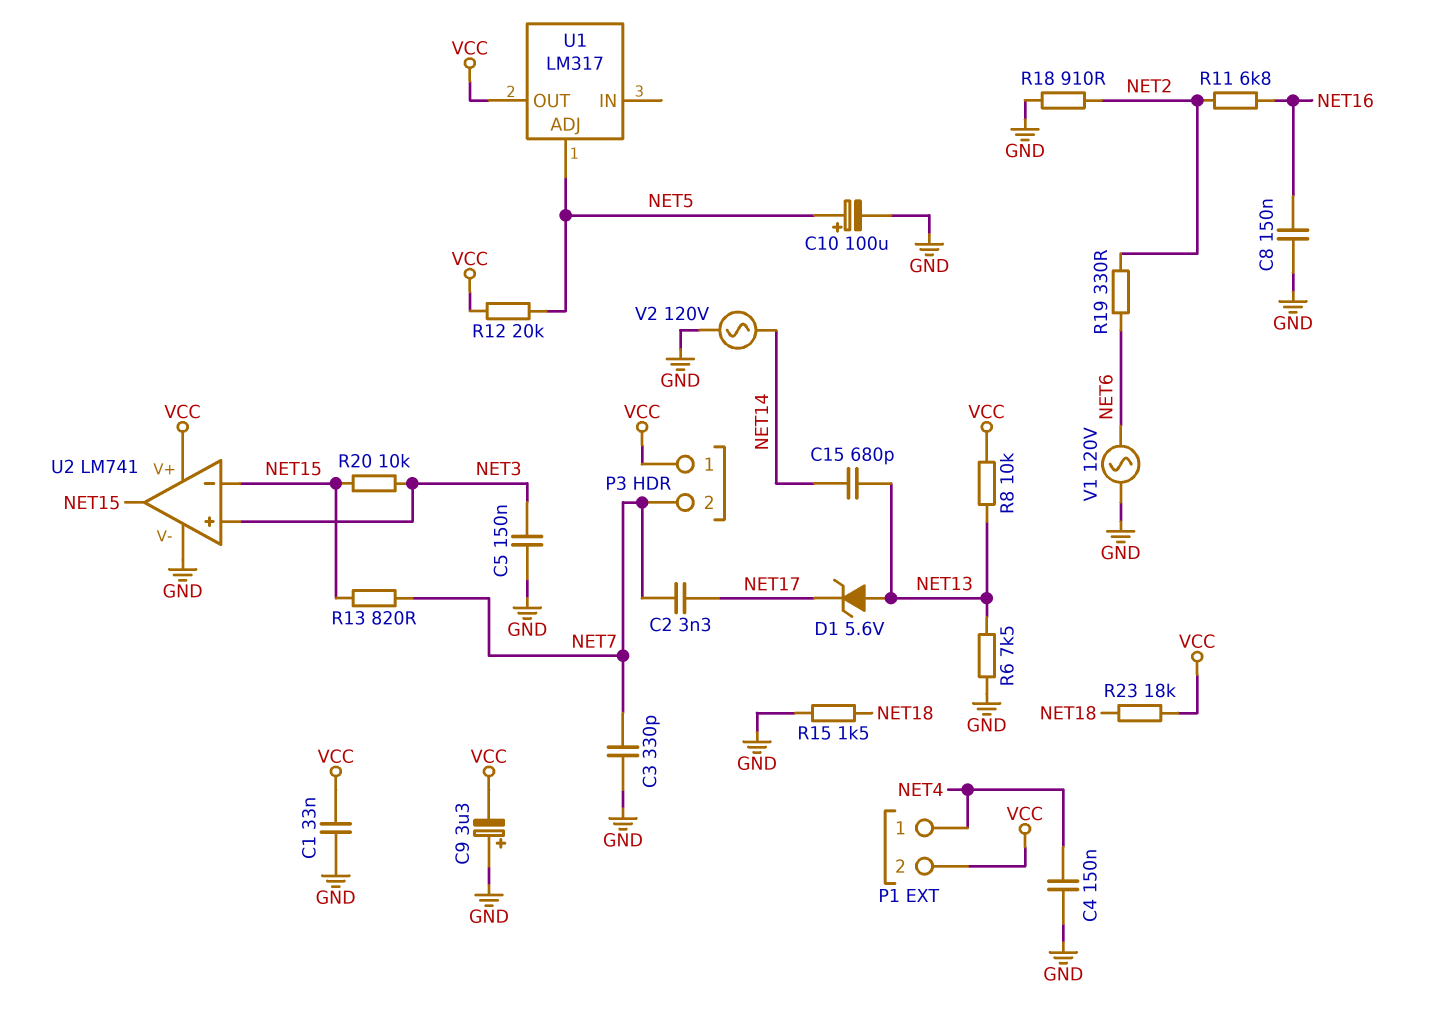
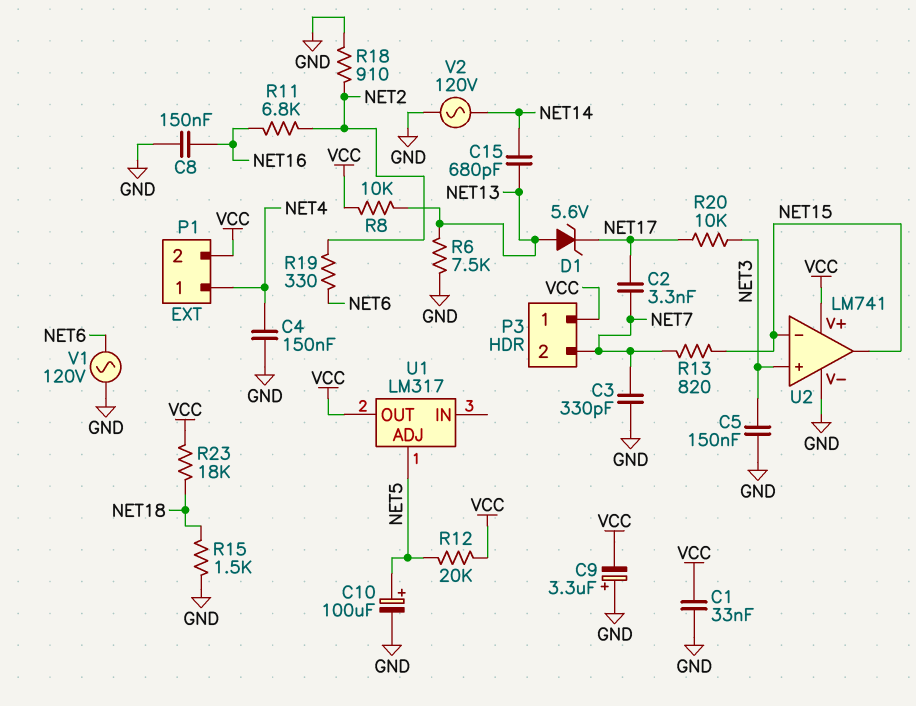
R20: 10k (NET3, NET15) -> 10k (NET3, NET17)

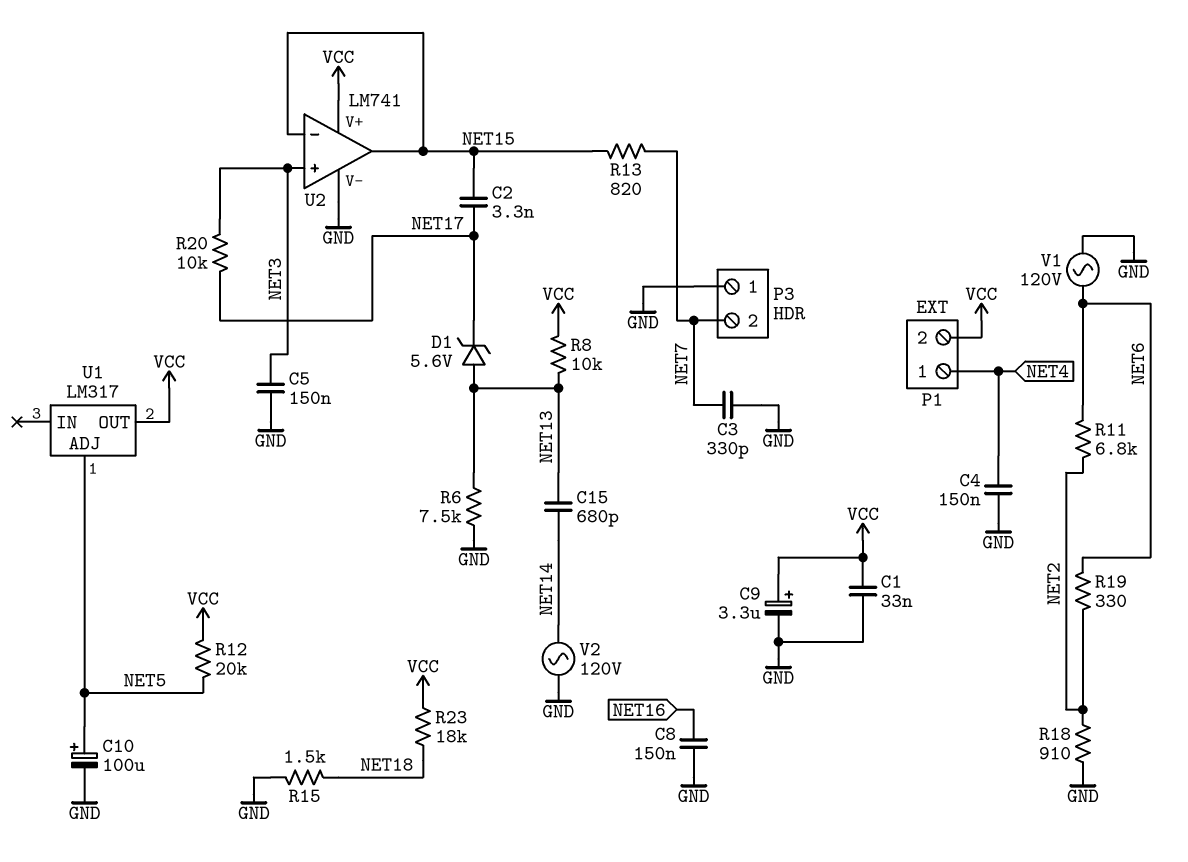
C2: 3.3nF (NET7, NET17) -> 3.3nF (NET15, NET17)
C9: 3.3uF (plus GND, minus VCC) -> 3.3uF (plus VCC, minus GND)
P3 pin 1: VCC -> GND
R11: 6.8k (NET2, NET16) -> 6.8k (NET2, NET6)

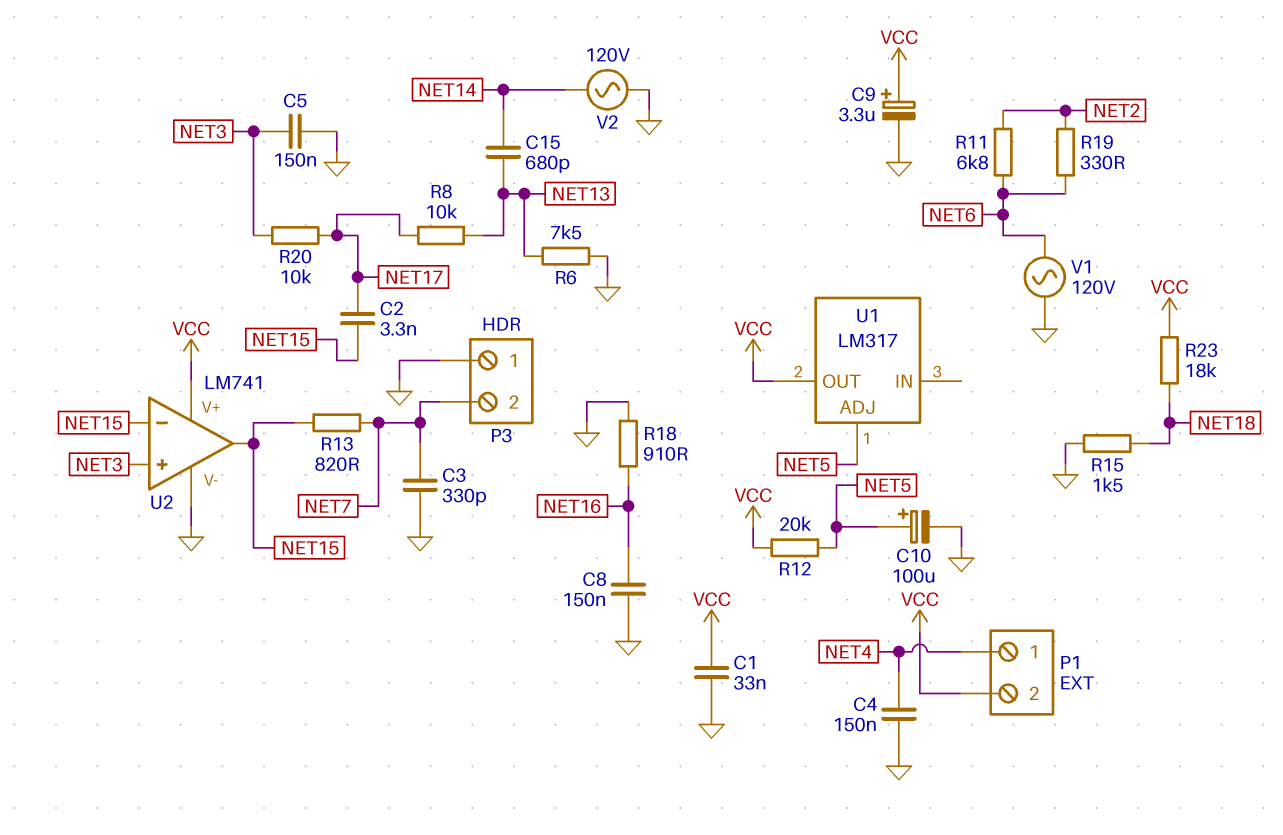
D1: zener 5.6V (A NET13, K NET17) -> none
R8: 10k (NET13, VCC) -> 10k (NET13, NET17)
R18: 910 (GND, NET2) -> 910 (GND, NET16)

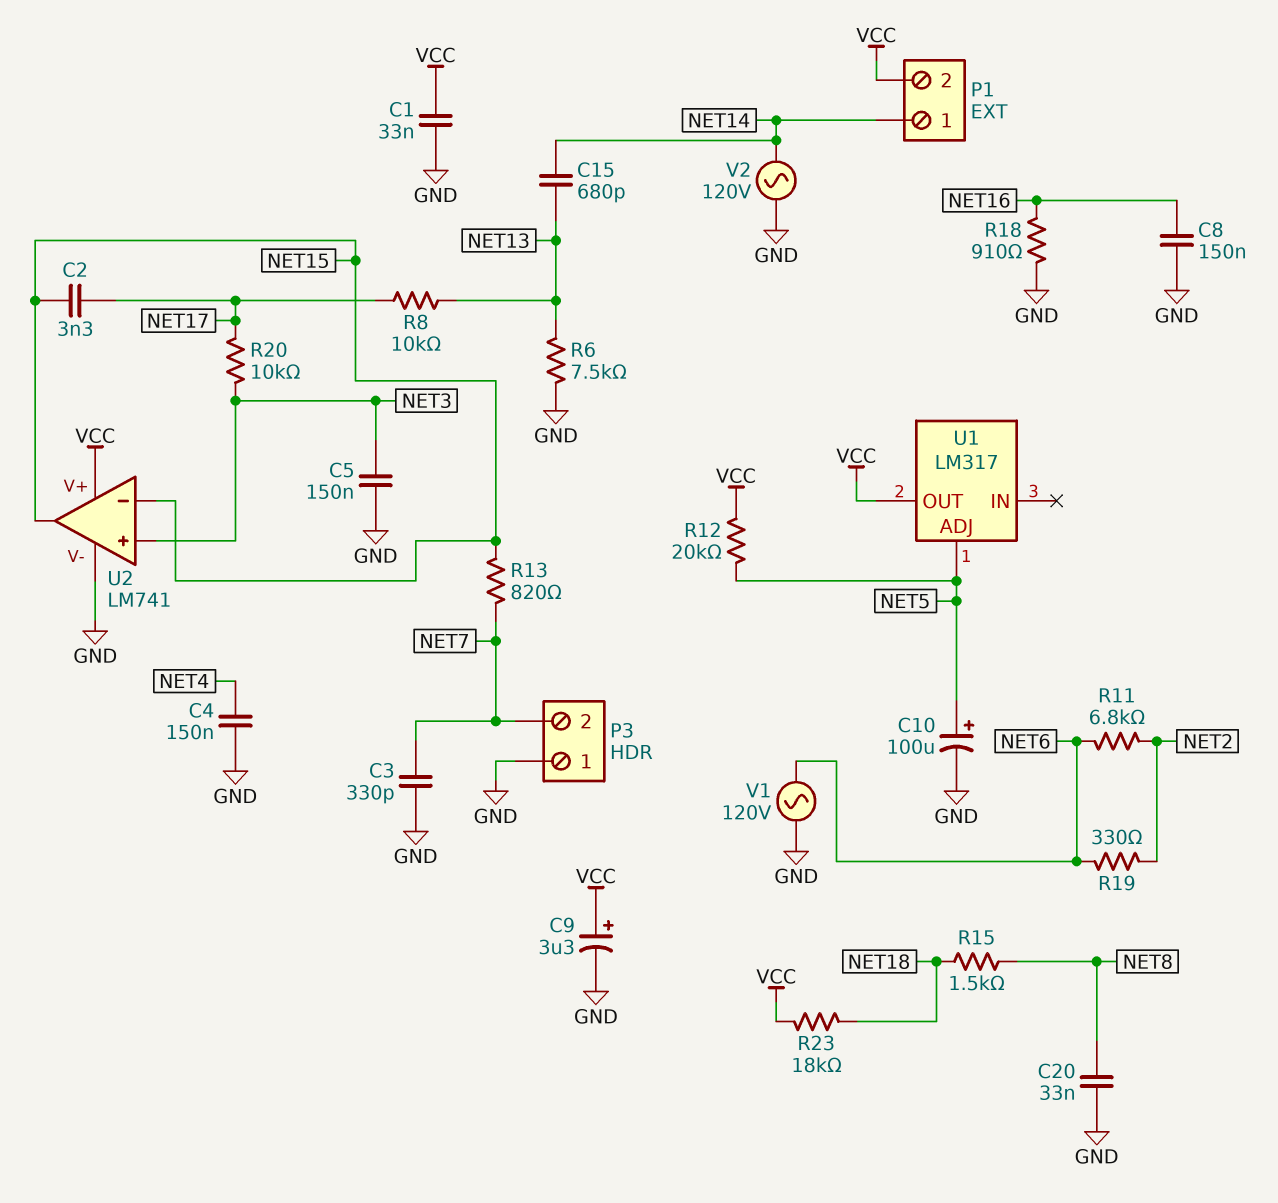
C20: none -> 33nF (GND, NET8)
P1 pin 1: NET4 -> NET14
R15: 1.5k (GND, NET18) -> 1.5k (NET8, NET18)

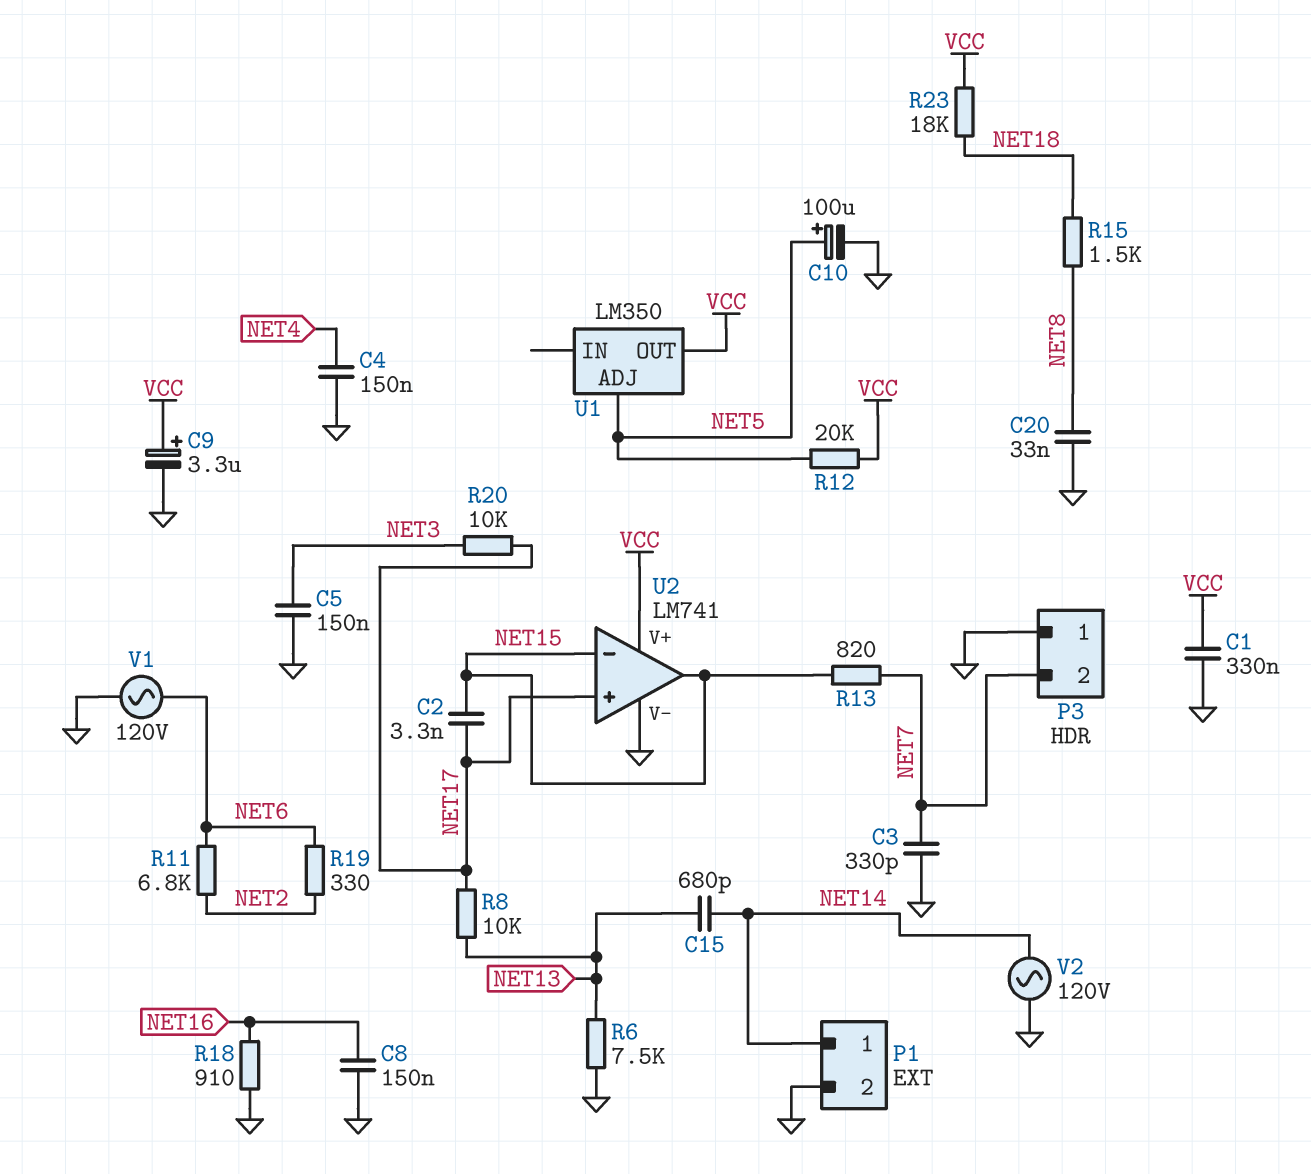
C1: 33nF (GND, VCC) -> 330nF (GND, VCC)
P1 pin 2: VCC -> GND
U1: LM317 -> LM350
U2 pin in+: NET3 -> NET17

